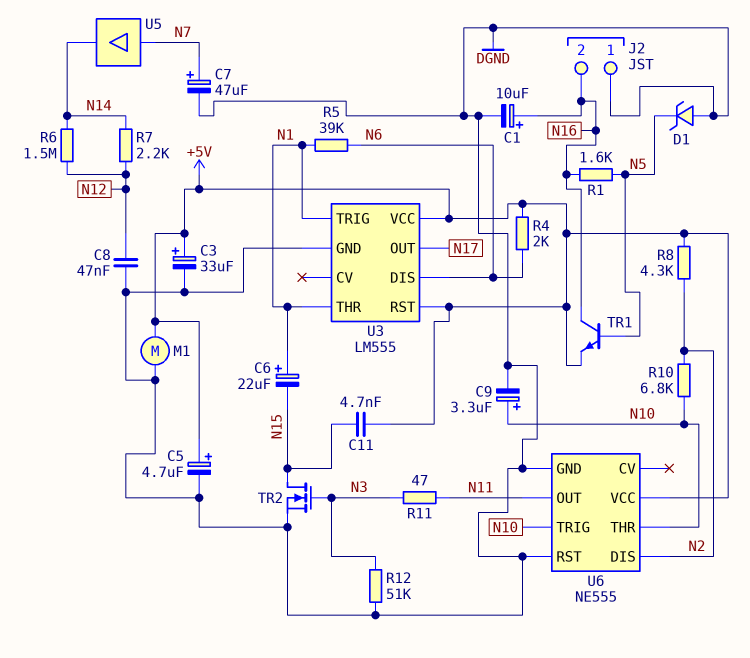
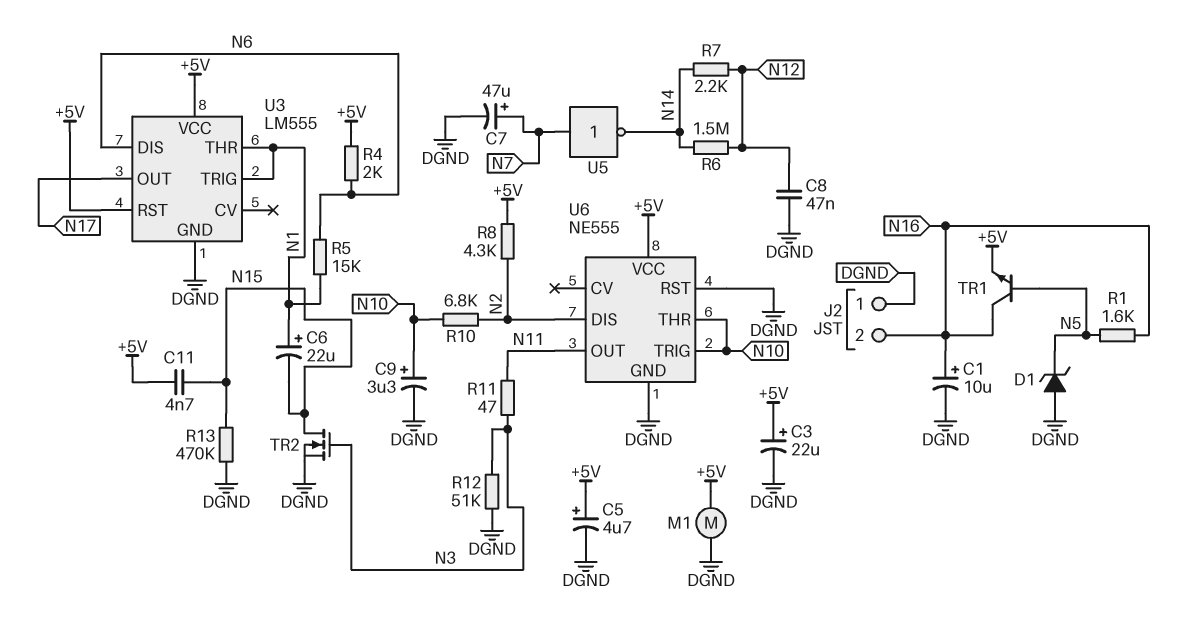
C3: 33uF (plus +5V, minus DGND) -> 22uF (plus +5V, minus DGND)
R5: 39k (N1, N6) -> 15k (N1, N6)
R13: none -> 470k (DGND, N15)
U5: buffer (in N7, out N14) -> NOT (in N7, out N14)

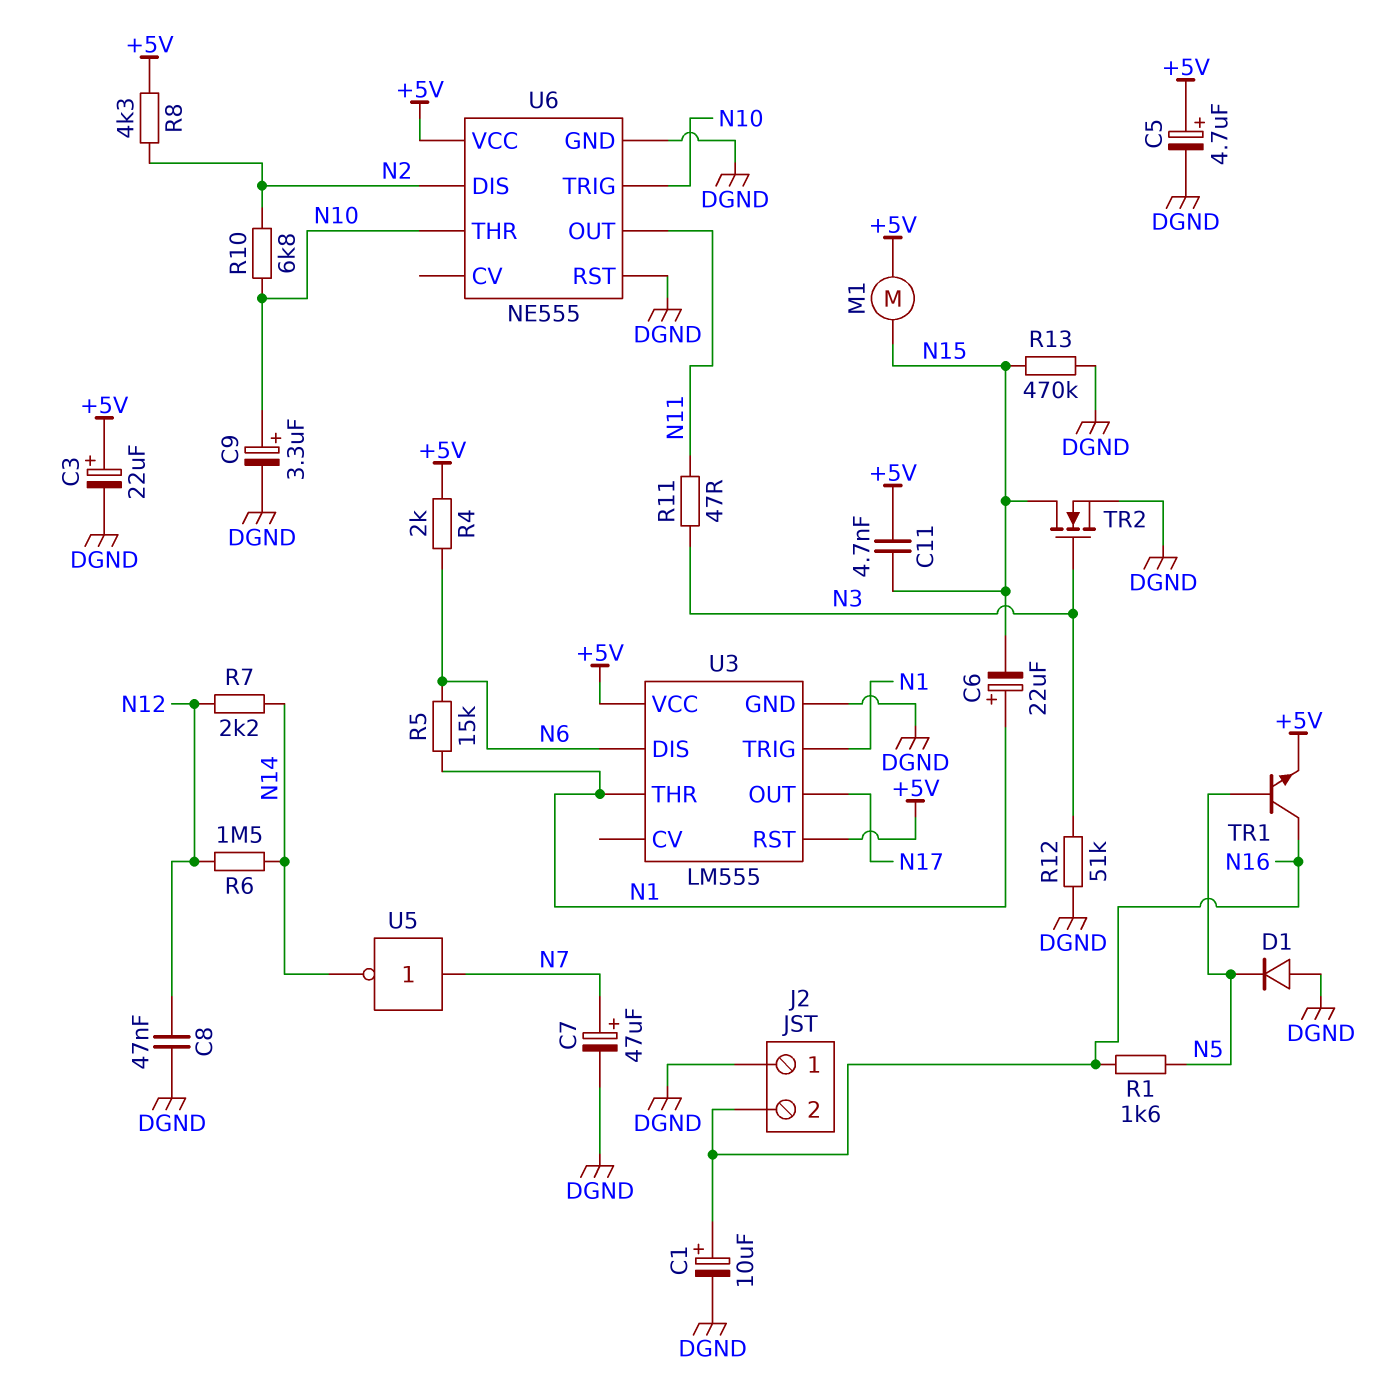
D1: zener (A DGND, K N5) -> diode (A DGND, K N5)
M1: motor (+5V, DGND) -> motor (+5V, N15)

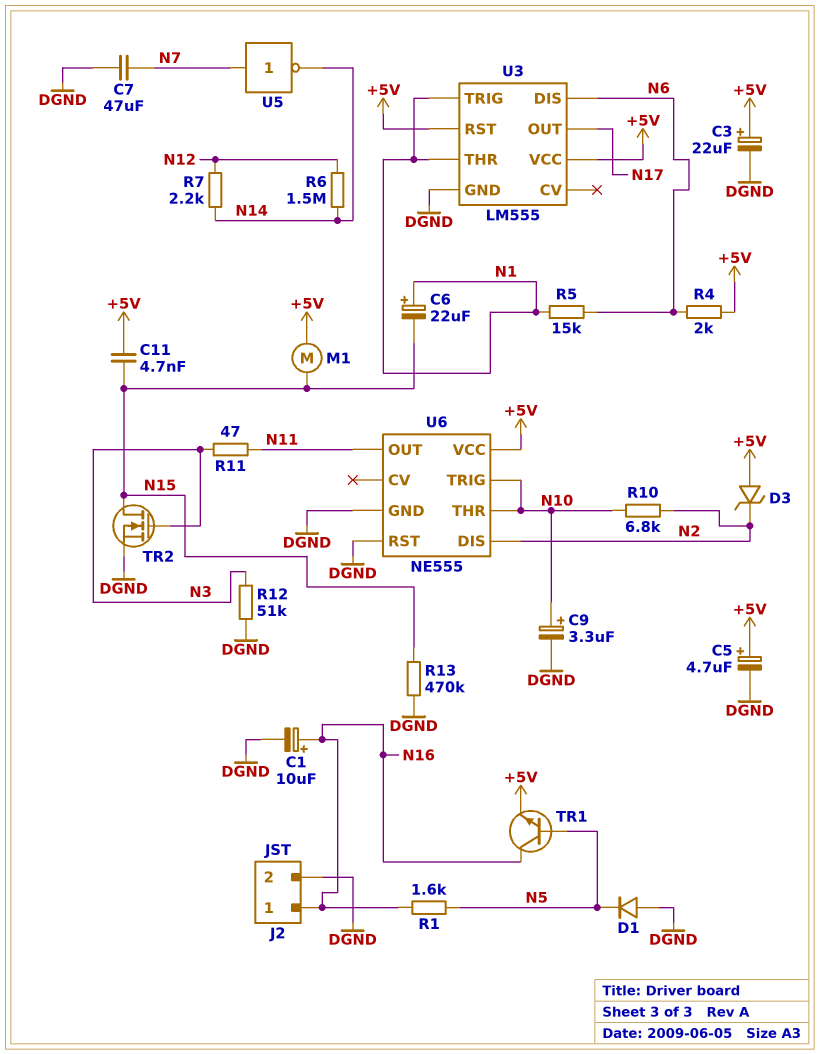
C7: 47uF (plus N7, minus DGND) -> 47uF (DGND, N7)
C8: 47nF (DGND, N12) -> none
D3: none -> zener (A +5V, K N2)
J2 pin 1: DGND -> N16
J2 pin 2: N16 -> DGND
R8: 4.3k (+5V, N2) -> none

